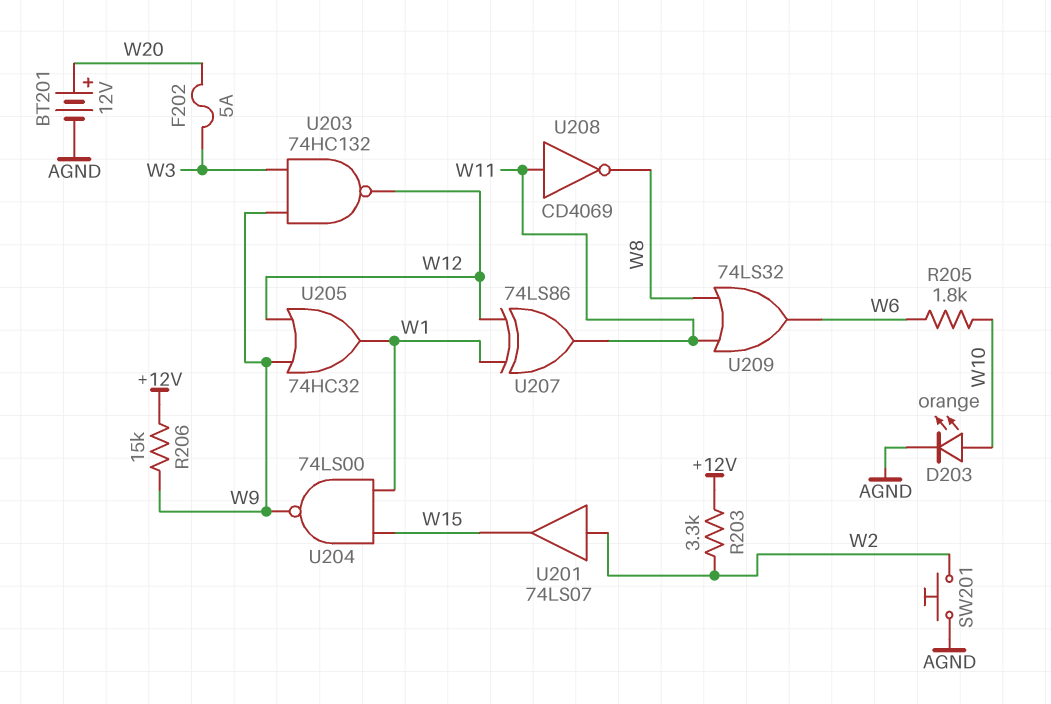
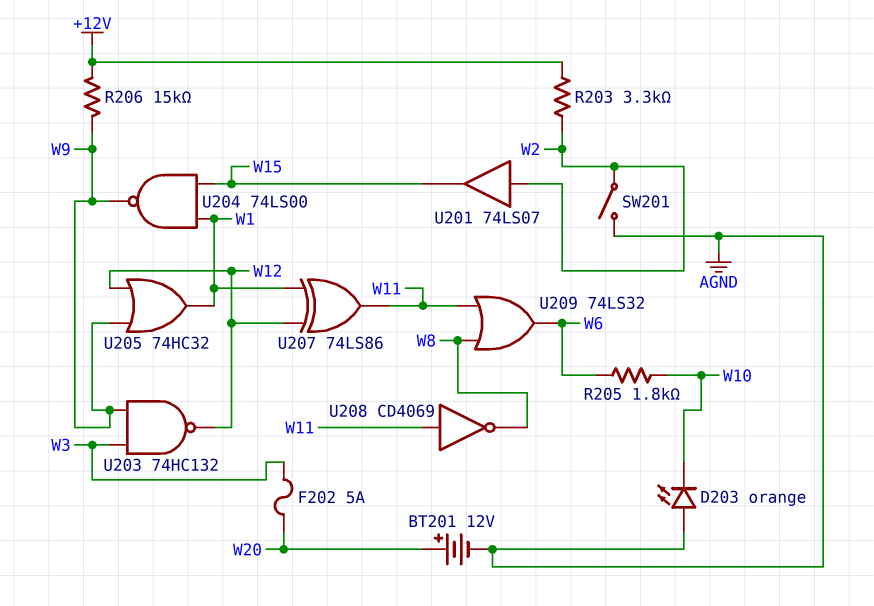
D203: LED orange (A W10, K AGND) -> LED orange (A AGND, K W10)
SW201: button (AGND, W2) -> switch (AGND, W2)

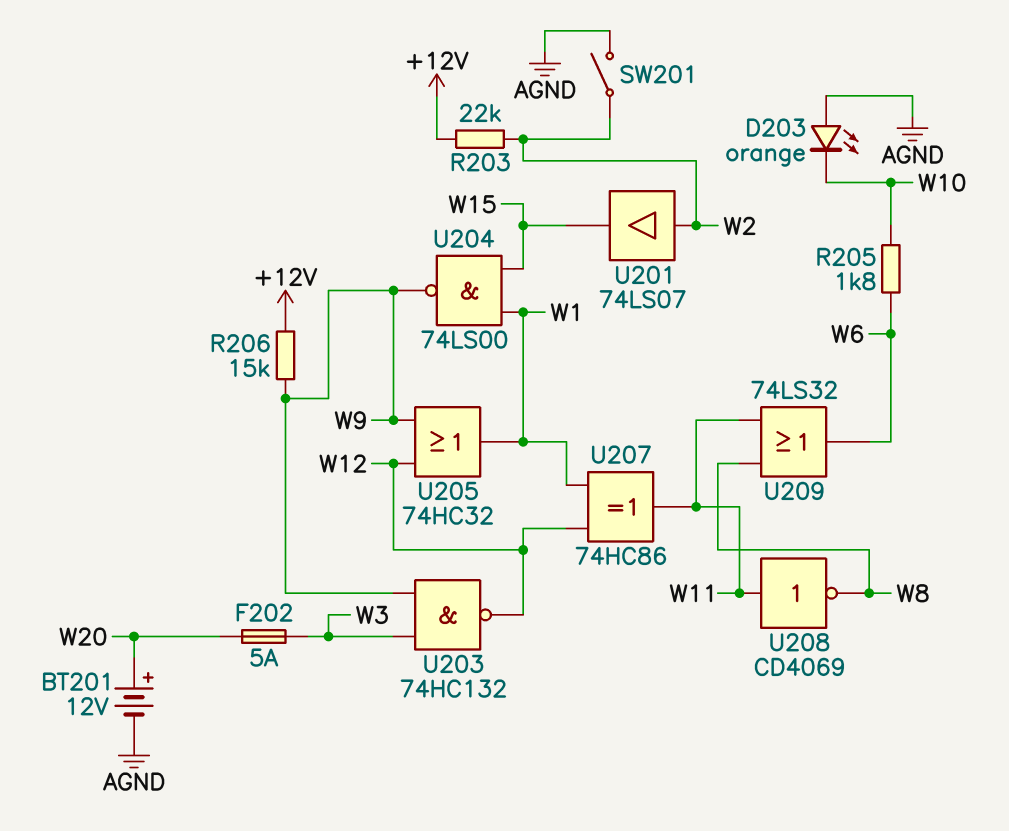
R203: 3.3k (+12V, W2) -> 22k (+12V, W2)
U207: XOR 74LS86 (in W1, in W12, out W11) -> XOR 74HC86 (in W1, in W12, out W11)

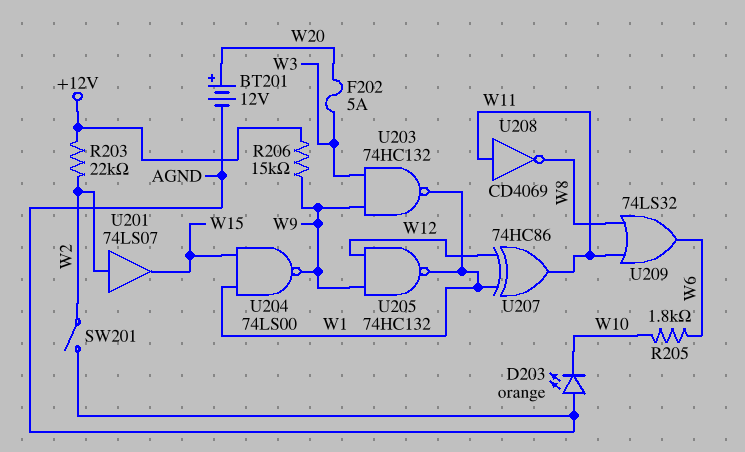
U203: NAND 74HC132 (in W3, in W9, out W12) -> NAND 74HC132 (in W3, in W9, out W1)
U205: OR 74HC32 (in W9, in W12, out W1) -> NAND 74HC132 (in W9, in W12, out W1)

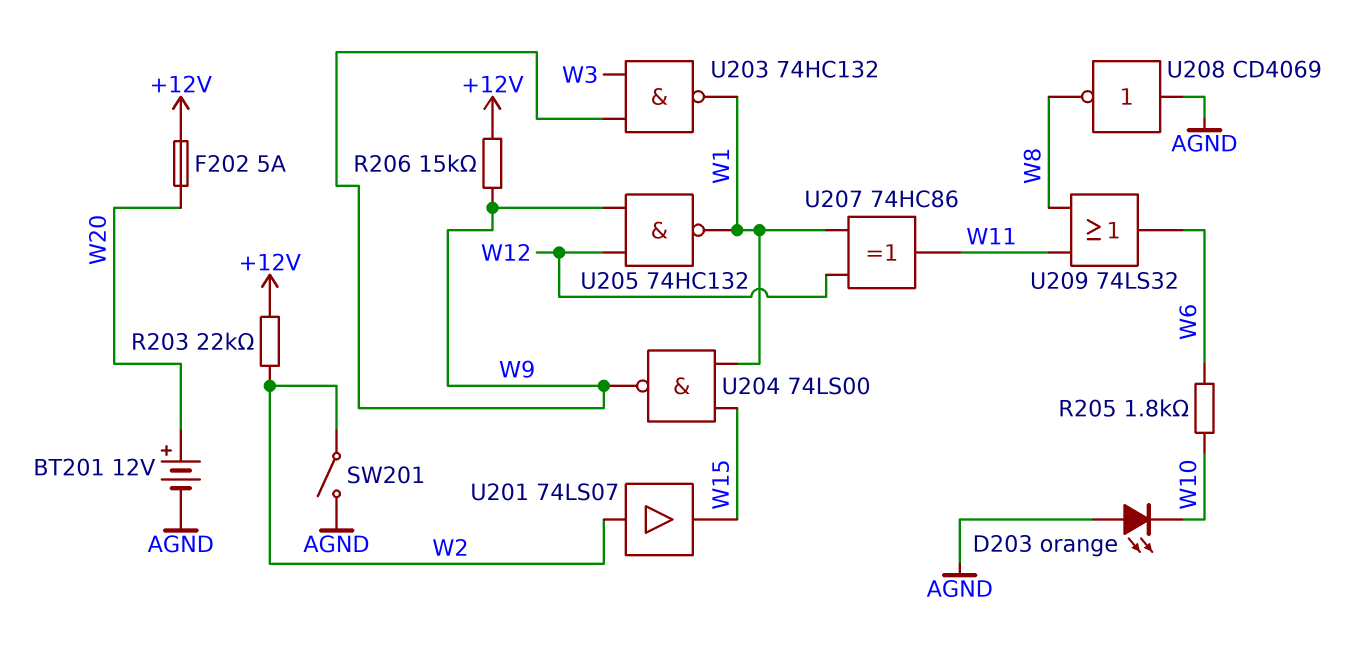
F202: 5A (W3, W20) -> 5A (+12V, W20)
U208: NOT CD4069 (in W11, out W8) -> NOT CD4069 (in AGND, out W8)

